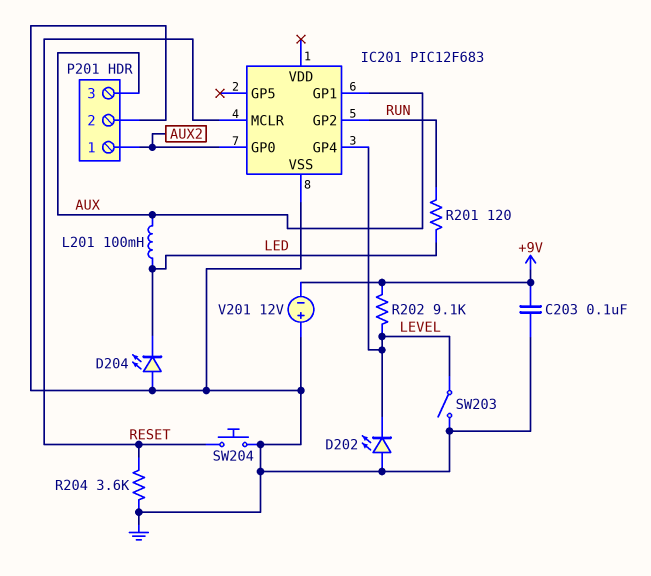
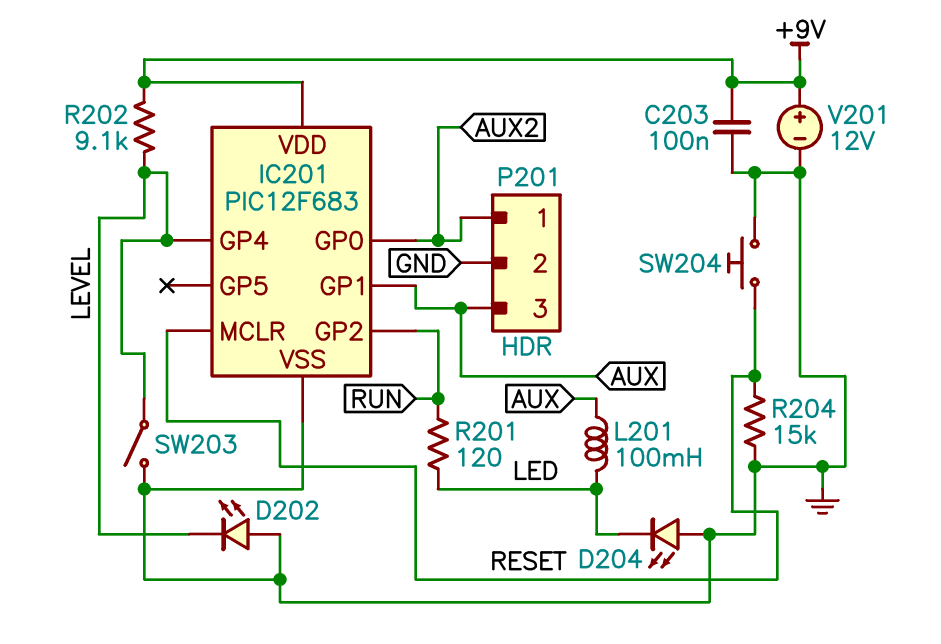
IC201 pin VDD: none -> +9V
R204: 3.6k (GND, RESET) -> 15k (GND, RESET)
V201: 12V (plus GND, minus +9V) -> 12V (plus +9V, minus GND)

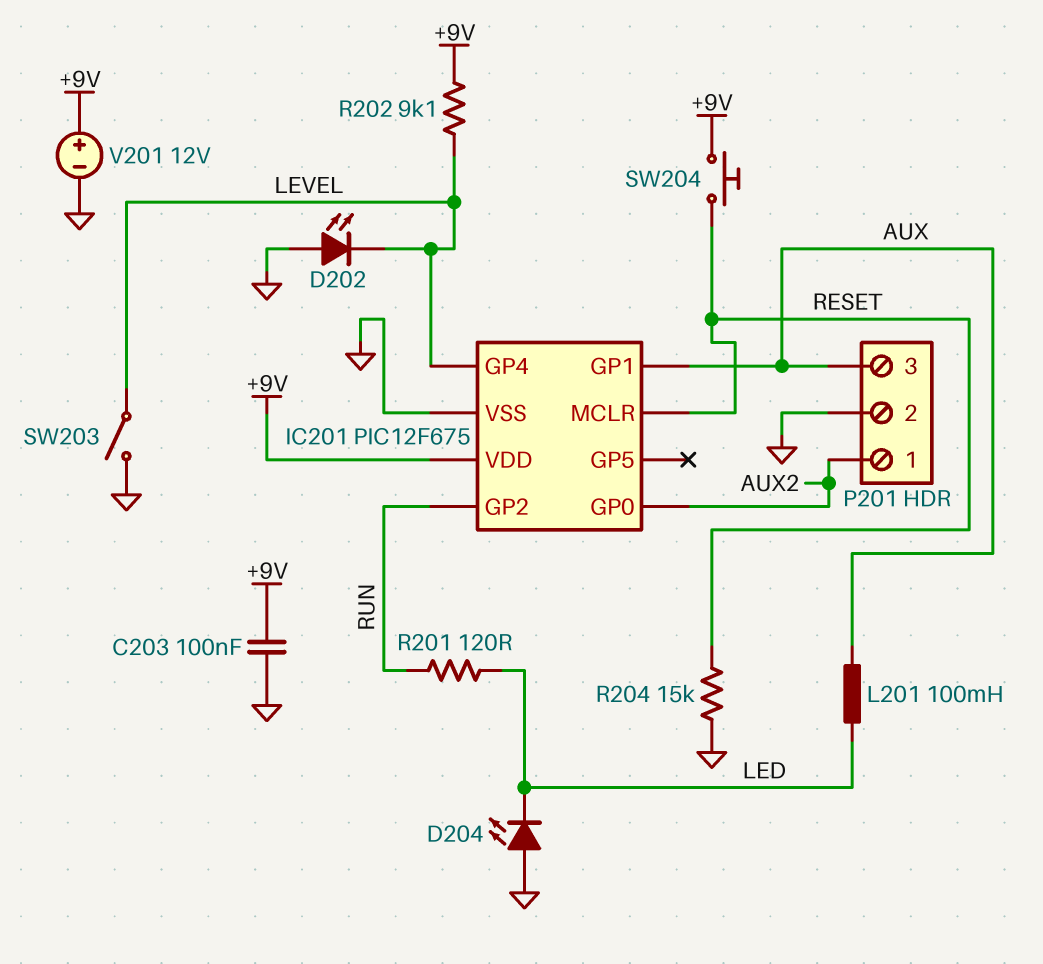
IC201: PIC12F683 -> PIC12F675
SW204: button (GND, RESET) -> button (+9V, RESET)

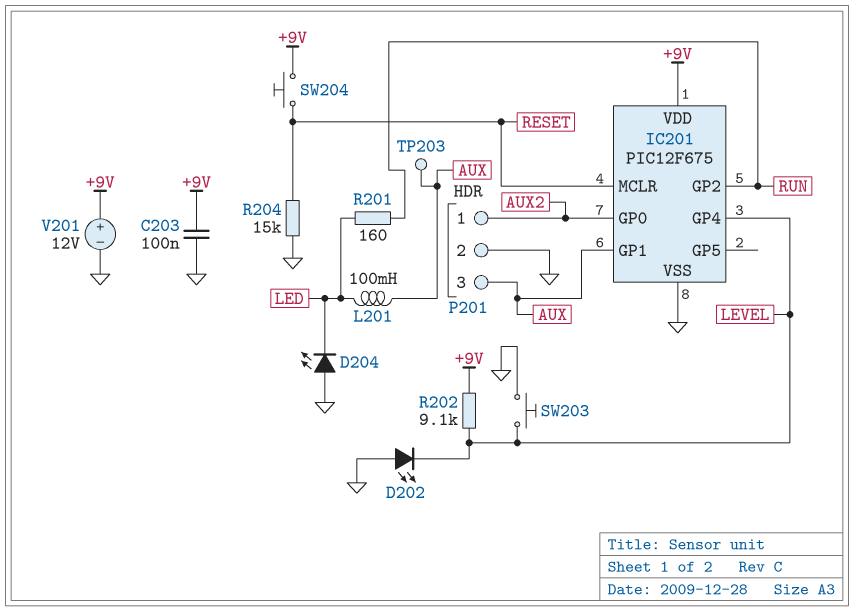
R201: 120 (LED, RUN) -> 160 (LED, RUN)
SW203: switch (GND, LEVEL) -> button (GND, LEVEL)
TP203: none -> test point (AUX)

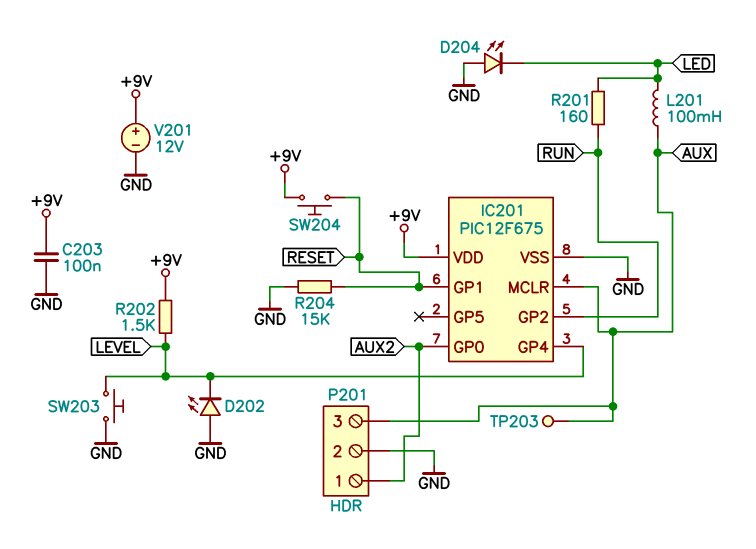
IC201 pin GP1: AUX -> RESET
IC201 pin MCLR: RESET -> AUX
R202: 9.1k (+9V, LEVEL) -> 1.5k (+9V, LEVEL)

